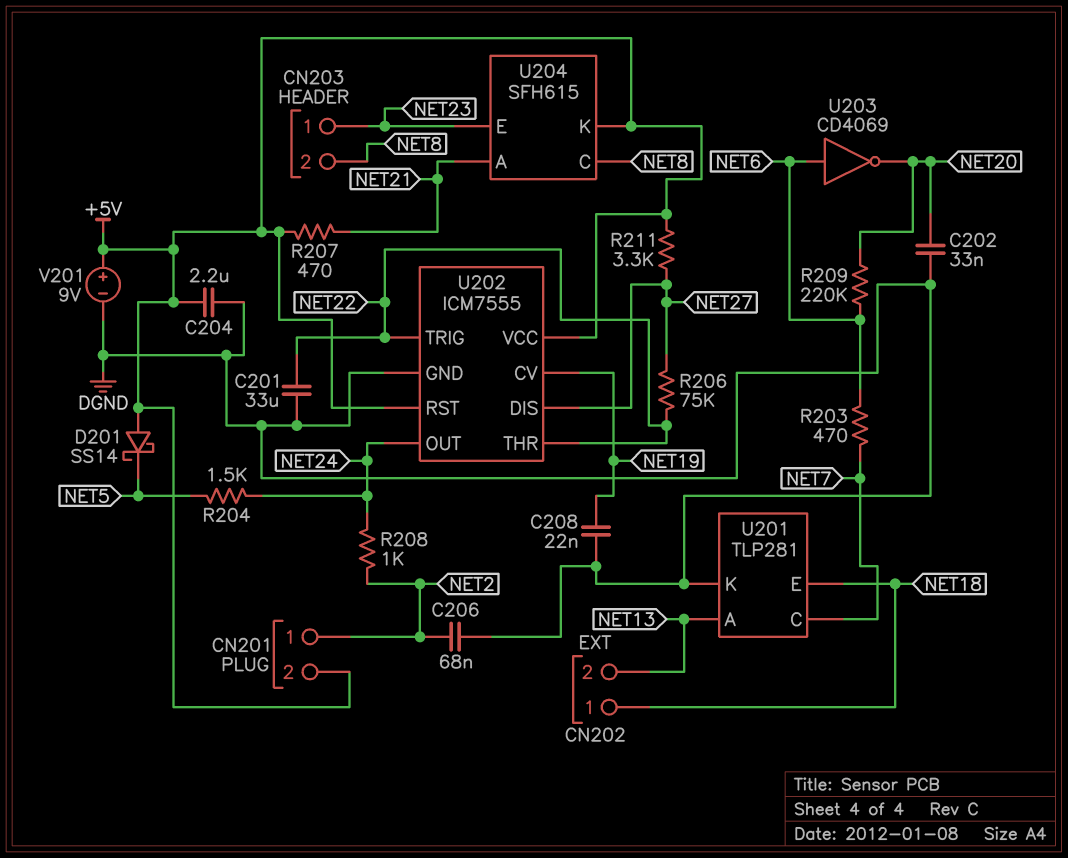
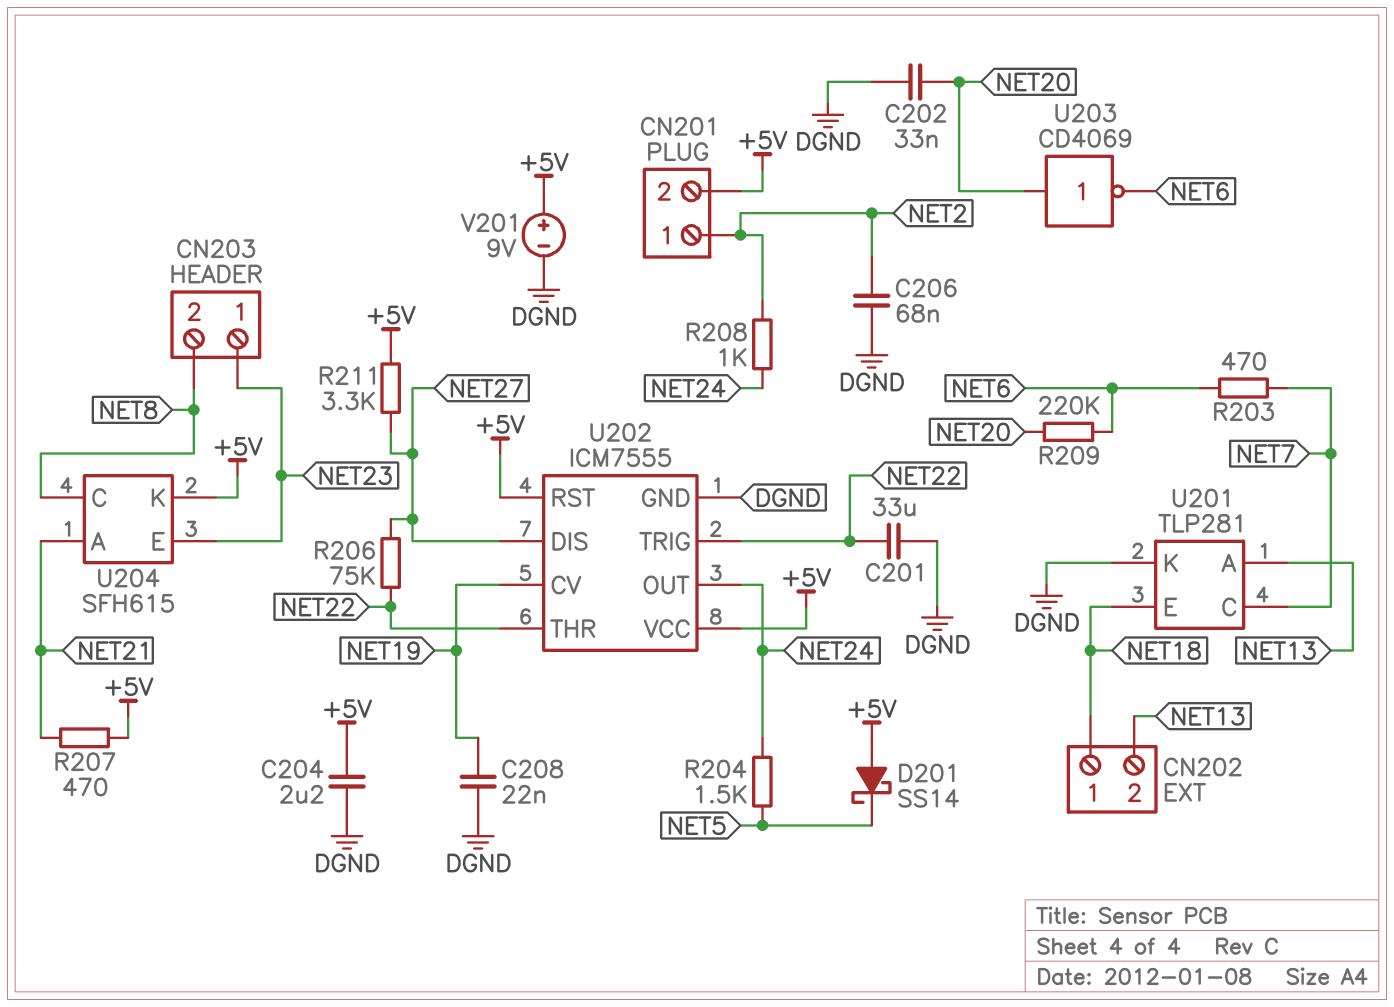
U203: NOT CD4069 (in NET6, out NET20) -> NOT CD4069 (in NET20, out NET6)

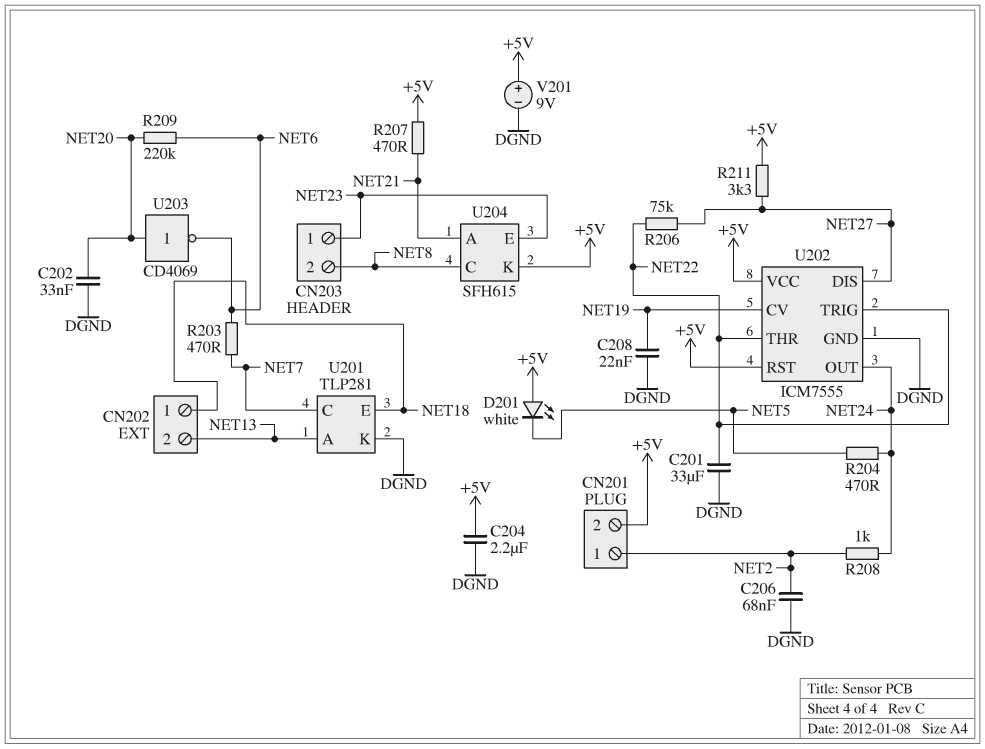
D201: schottky SS14 (A +5V, K NET5) -> LED white (A +5V, K NET5)
R204: 1.5k (NET5, NET24) -> 470 (NET5, NET24)

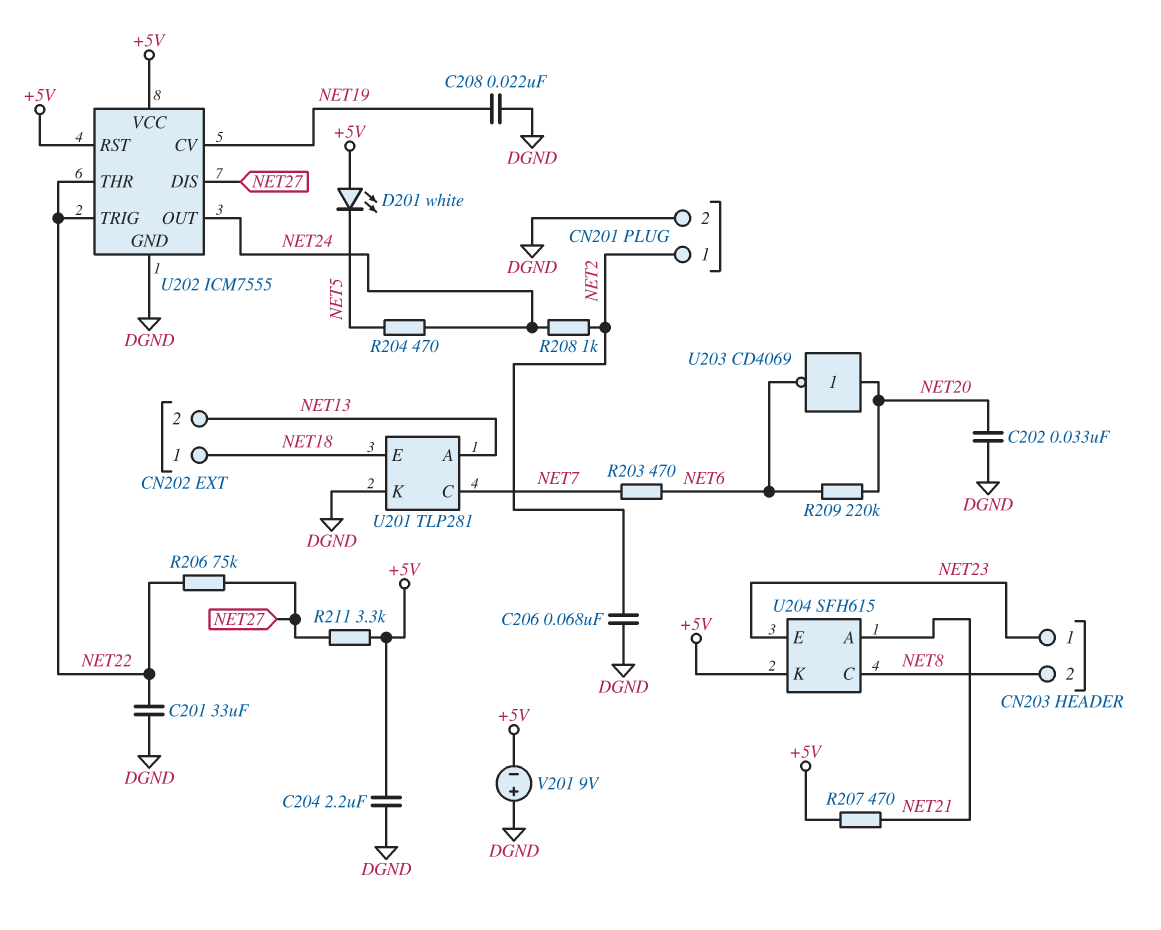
CN201 pin 2: +5V -> DGND
V201: 9V (plus +5V, minus DGND) -> 9V (plus DGND, minus +5V)

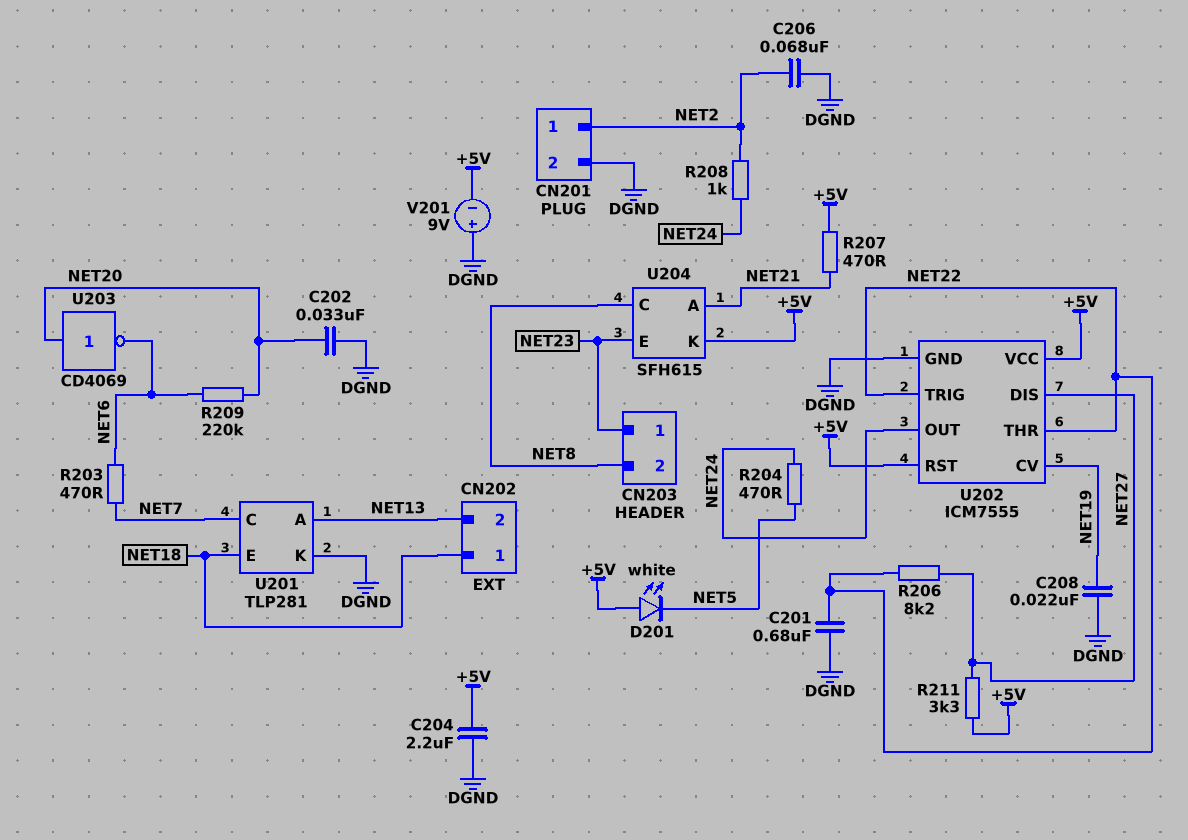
C201: 33uF (DGND, NET22) -> 680nF (DGND, NET22)
R206: 75k (NET22, NET27) -> 8.2k (NET22, NET27)

